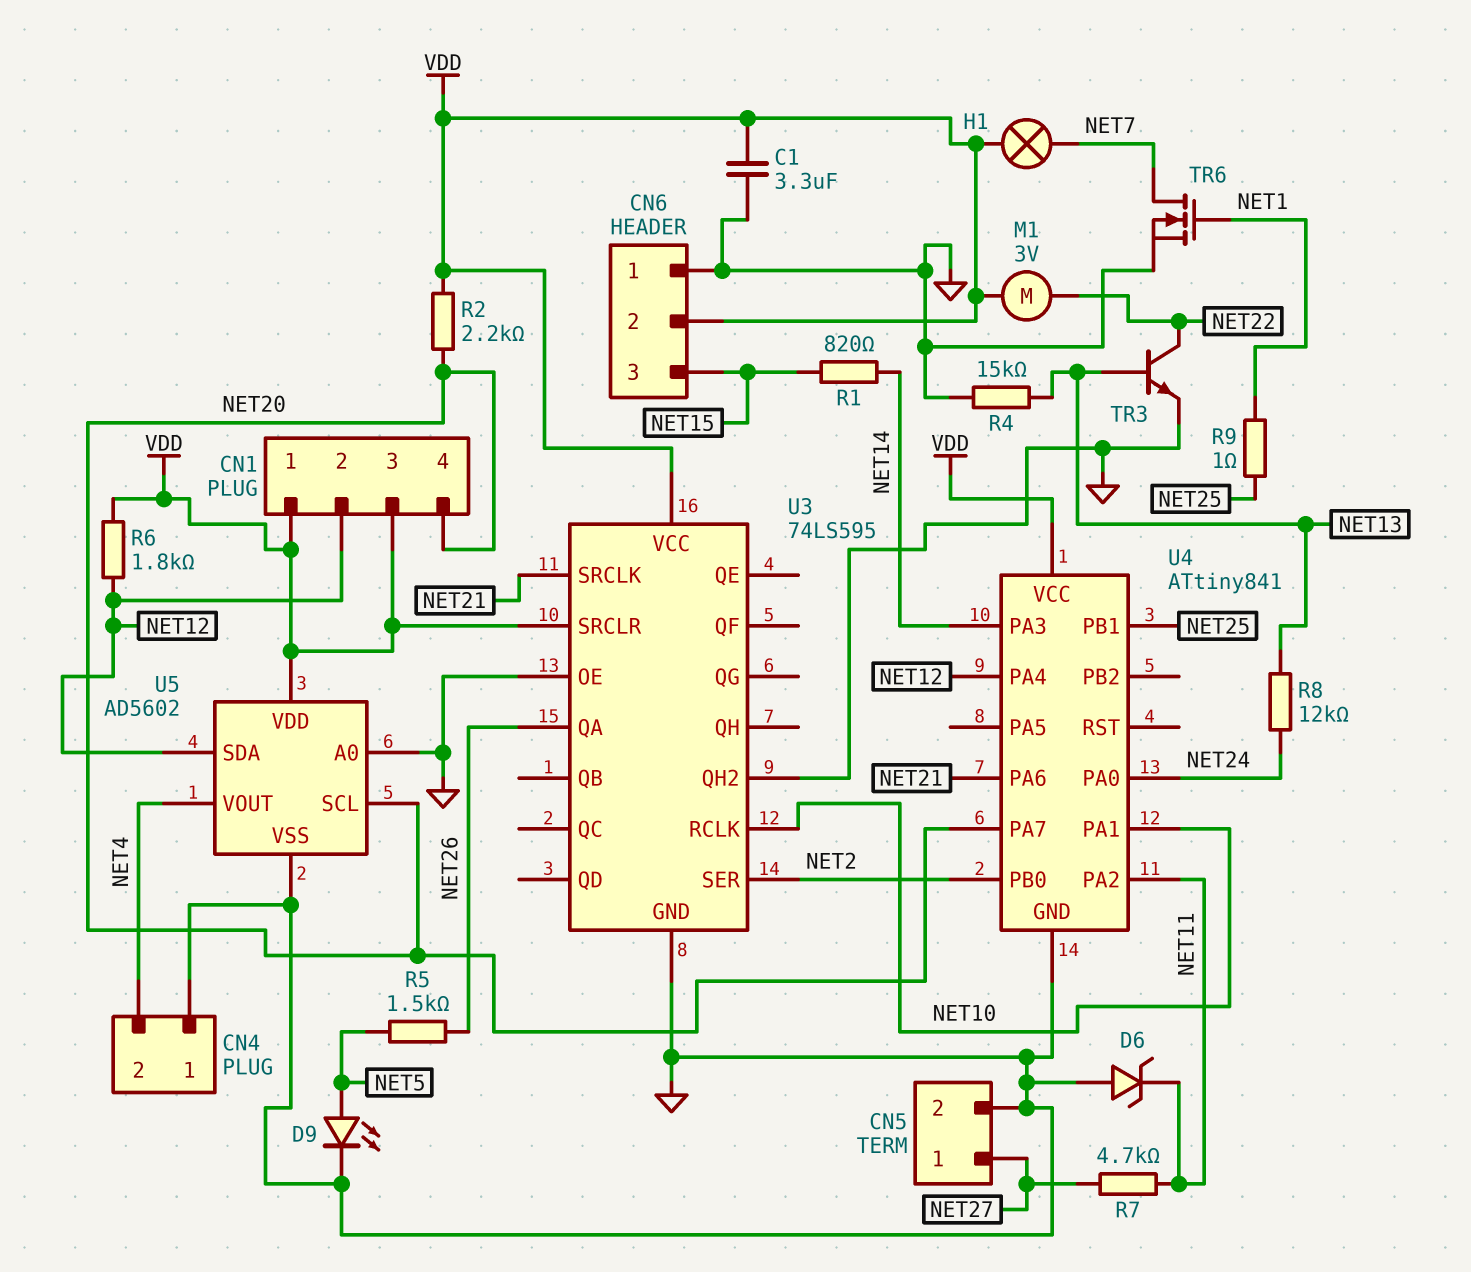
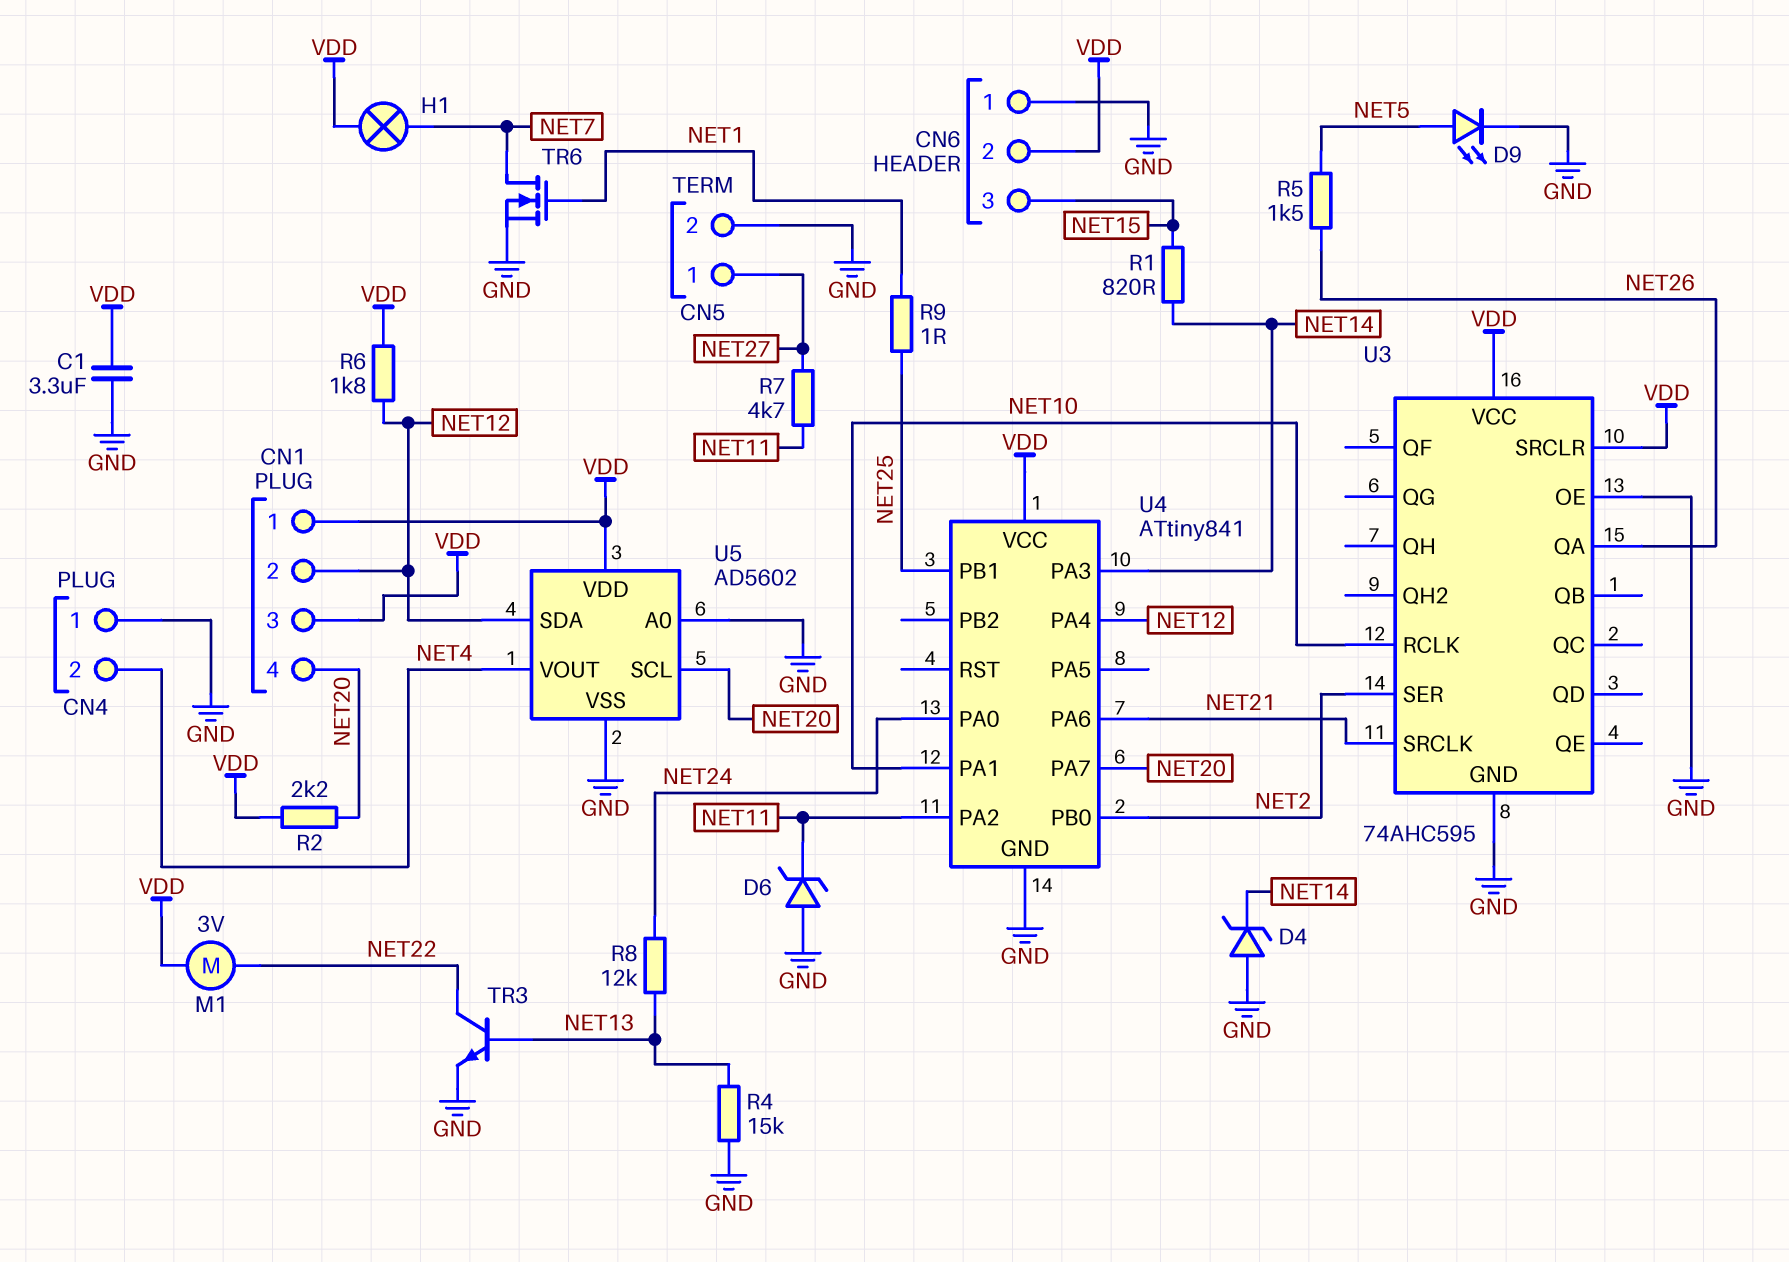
D4: none -> zener (A GND, K NET14)
U3: 74LS595 -> 74AHC595
U3 pin QH2: GND -> none

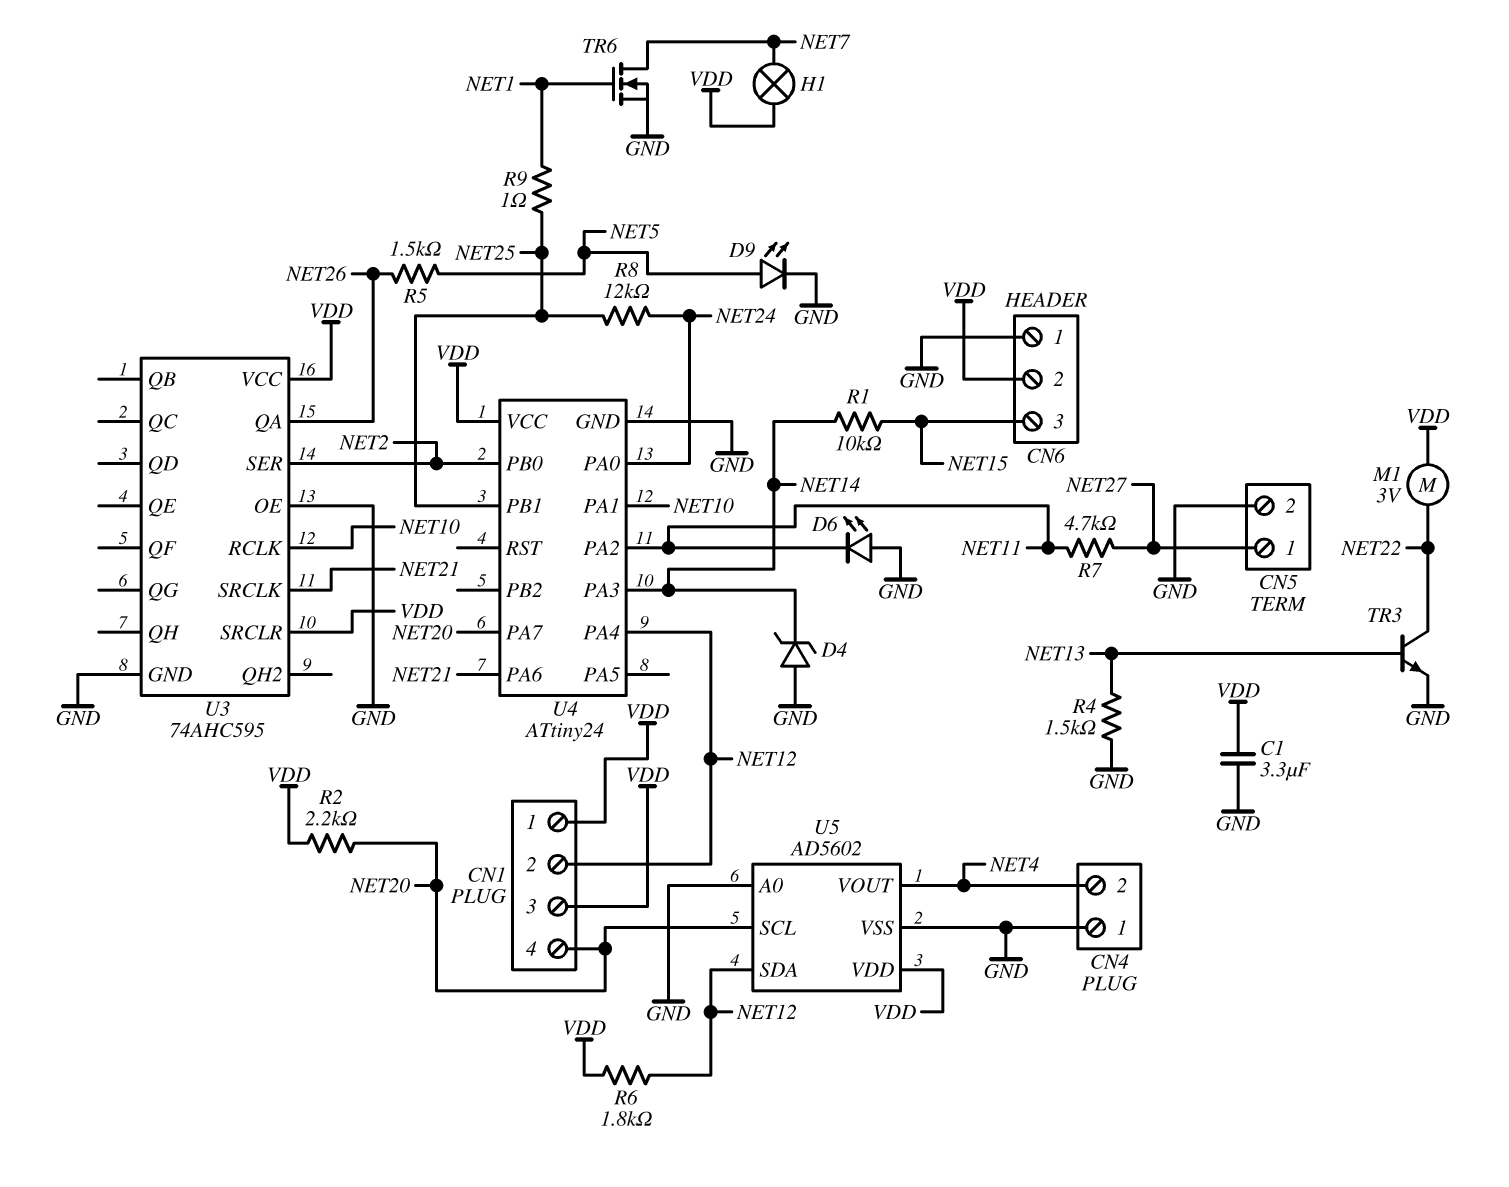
D6: zener (A GND, K NET11) -> LED (A GND, K NET11)
R1: 820 (NET14, NET15) -> 10k (NET14, NET15)
R4: 15k (GND, NET13) -> 1.5k (GND, NET13)
R8: 12k (NET13, NET24) -> 12k (NET24, NET25)
U4: ATtiny841 -> ATtiny24

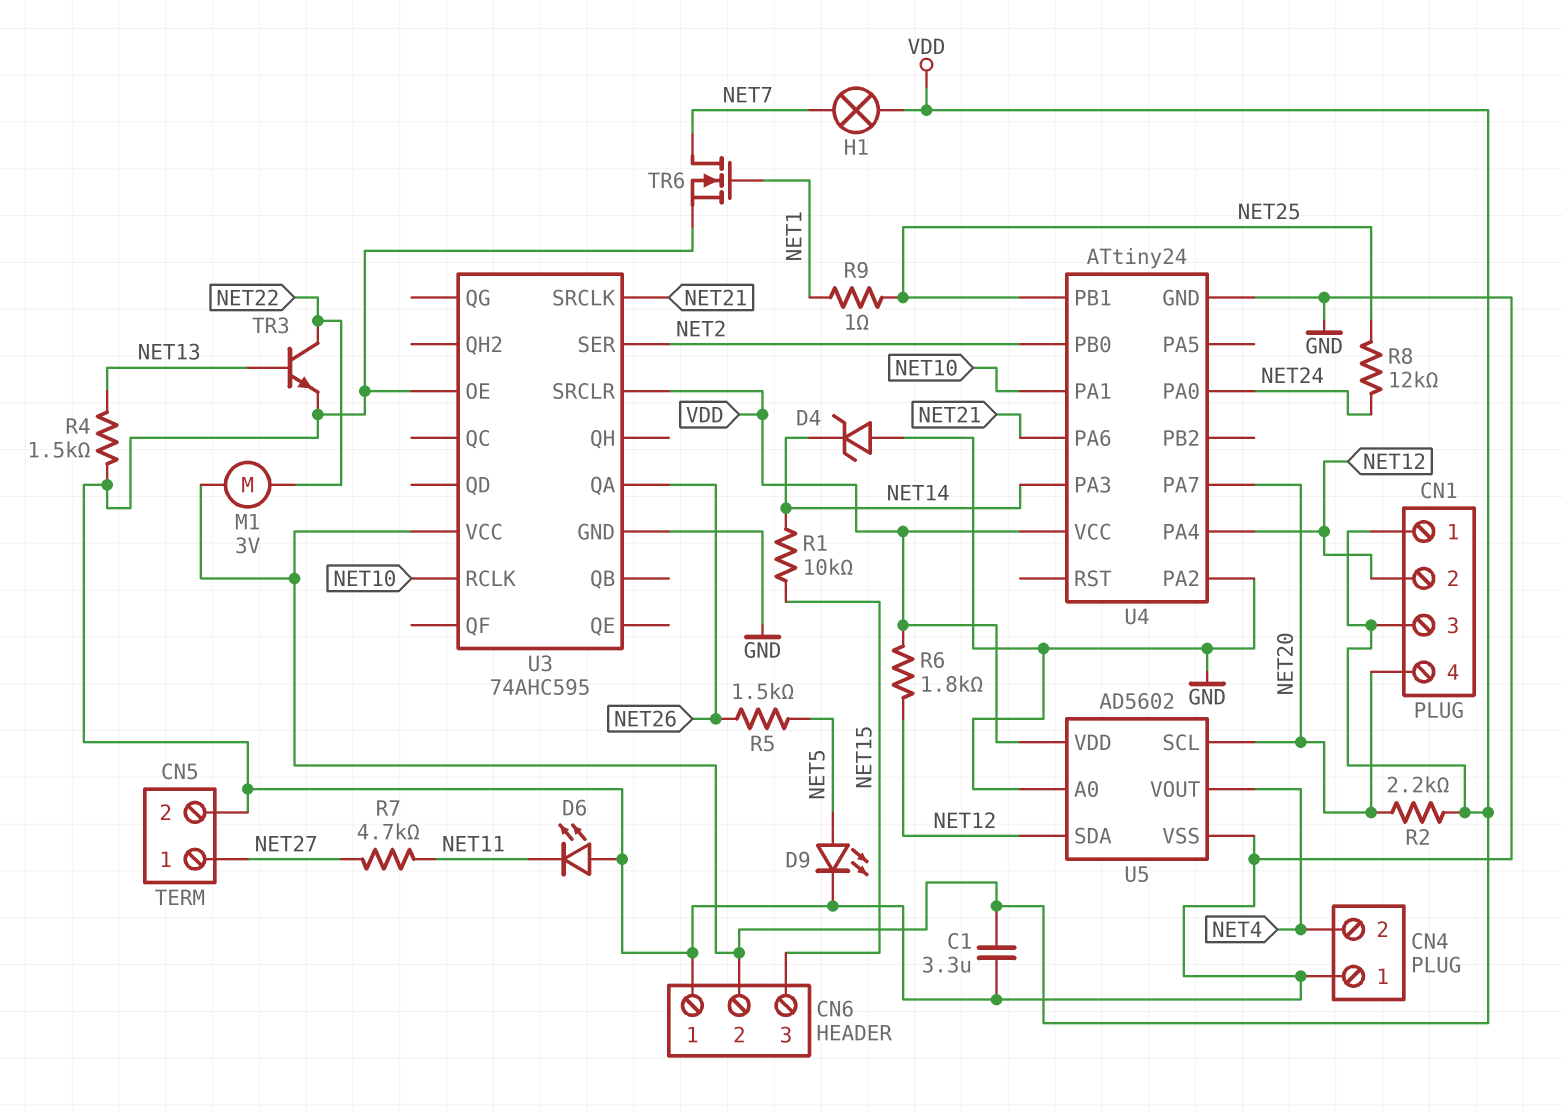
U4 pin PA2: NET11 -> GND

